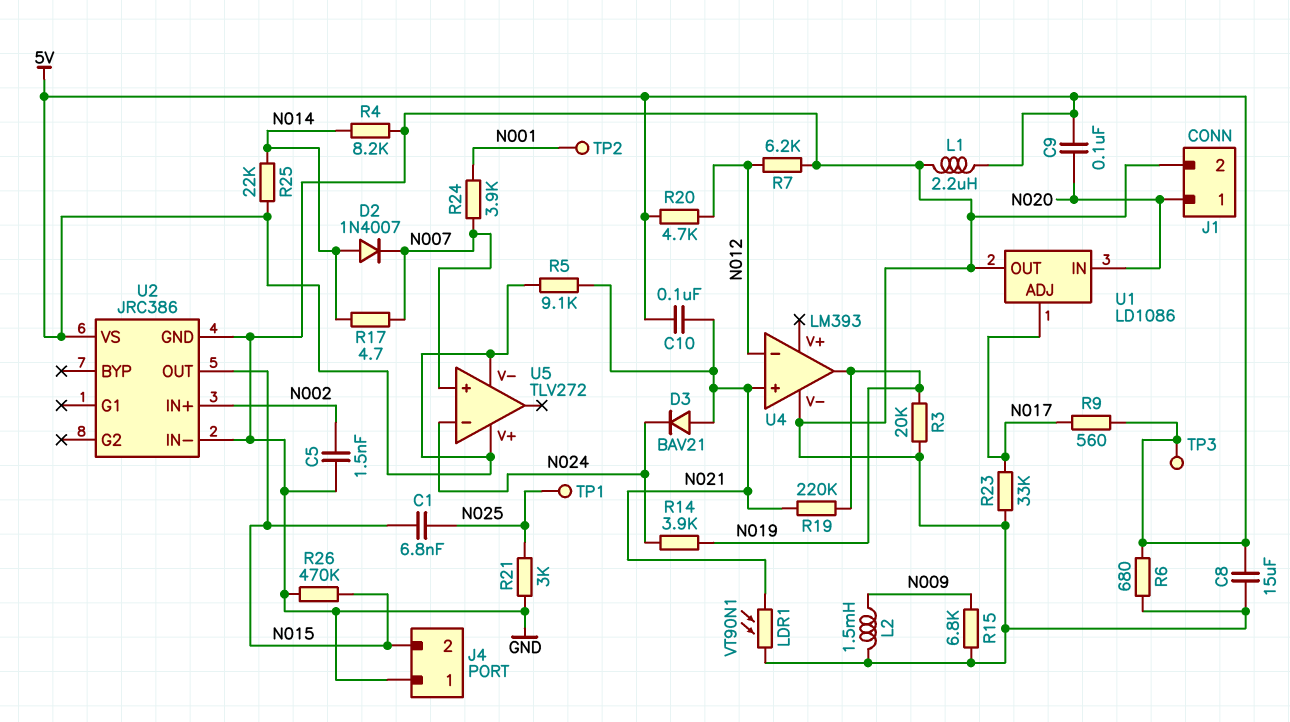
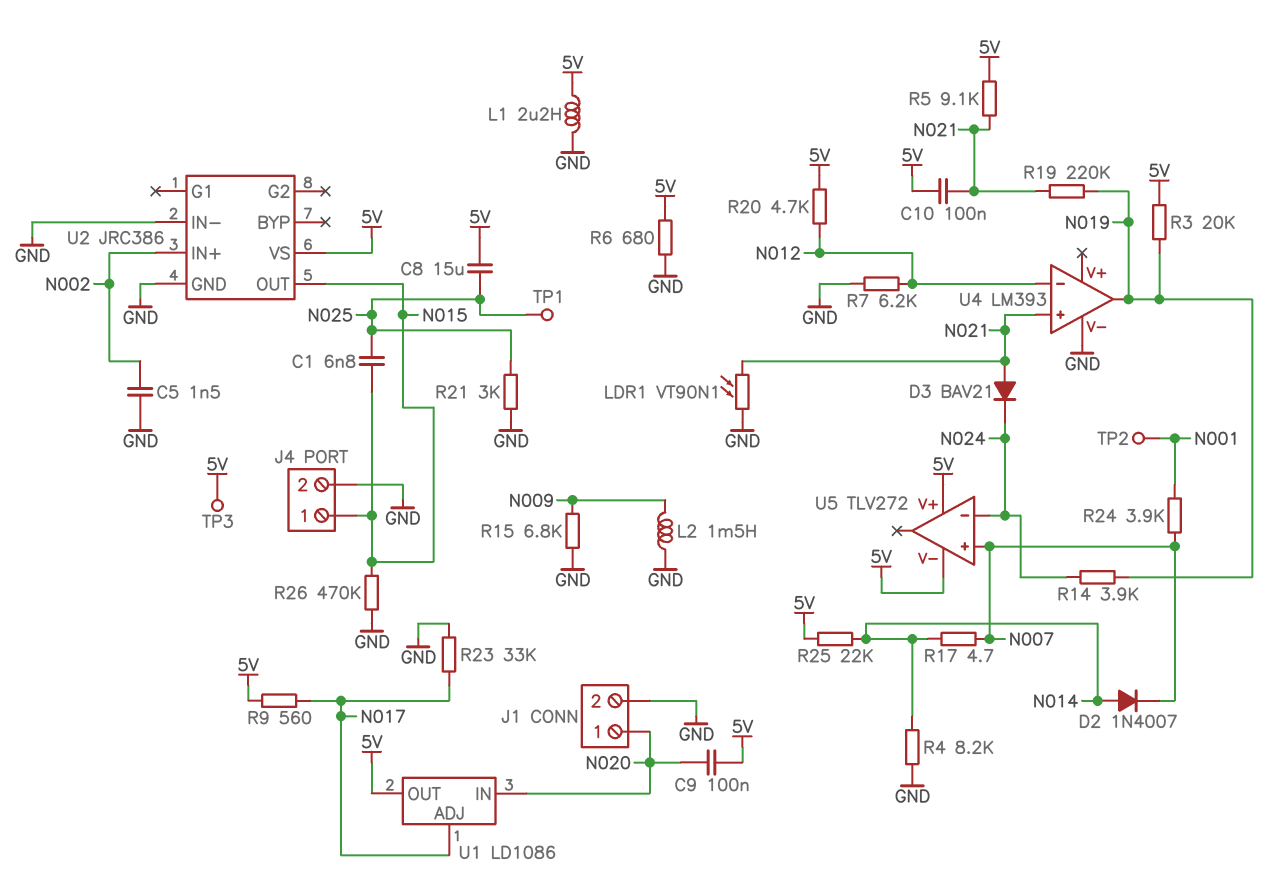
C8: 15uF (5V, GND) -> 15uF (5V, N025)
J4 pin 1: GND -> N015
J4 pin 2: N015 -> GND
R3: 20k (GND, N019) -> 20k (5V, N019)
U1 pin OUT: GND -> 5V

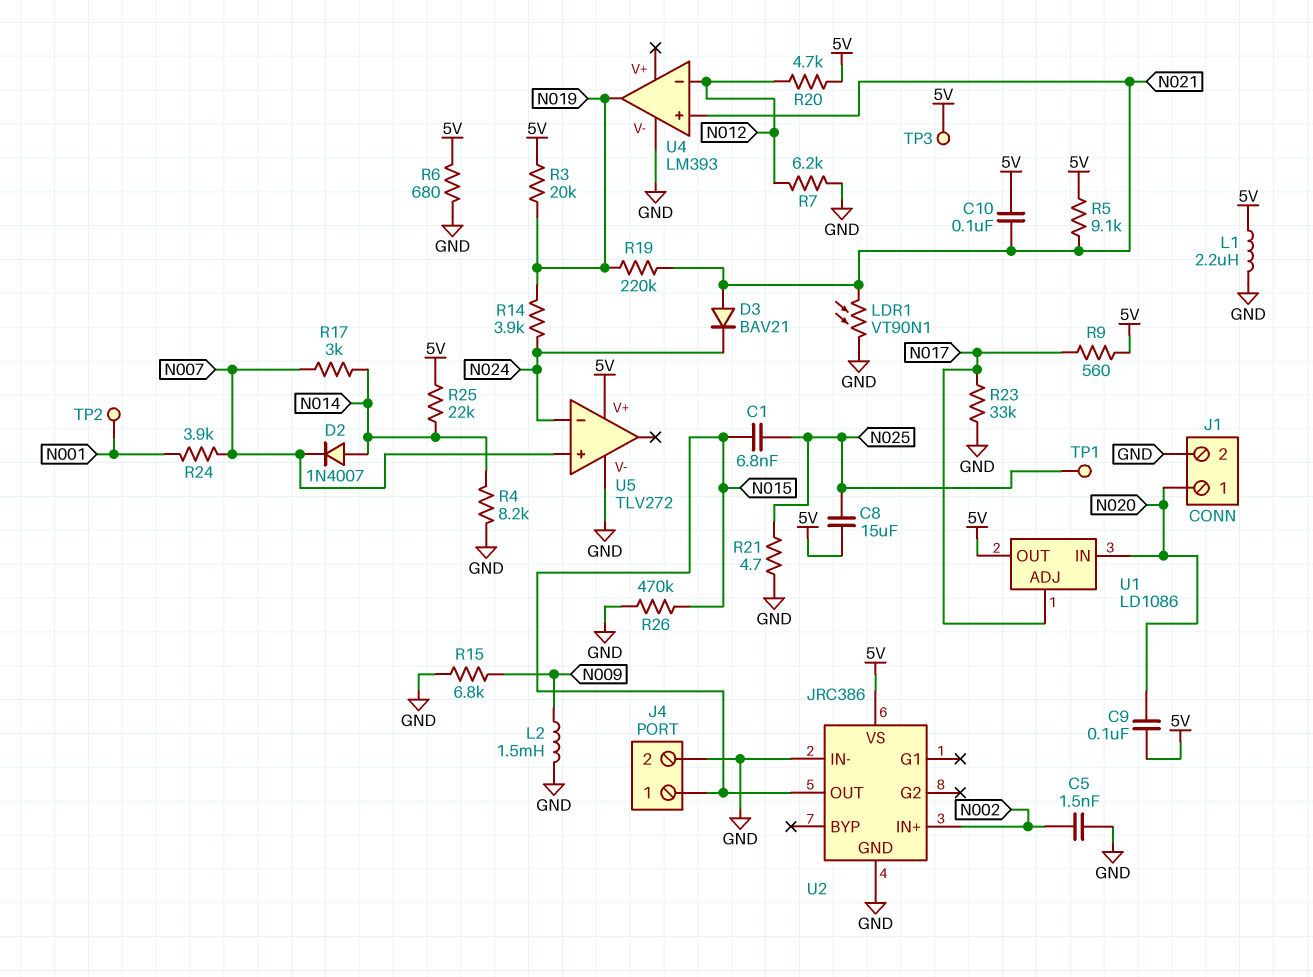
R17: 4.7 (N007, N014) -> 3k (N007, N014)
R21: 3k (GND, N025) -> 4.7 (GND, N025)
U5 pin V-: 5V -> GND

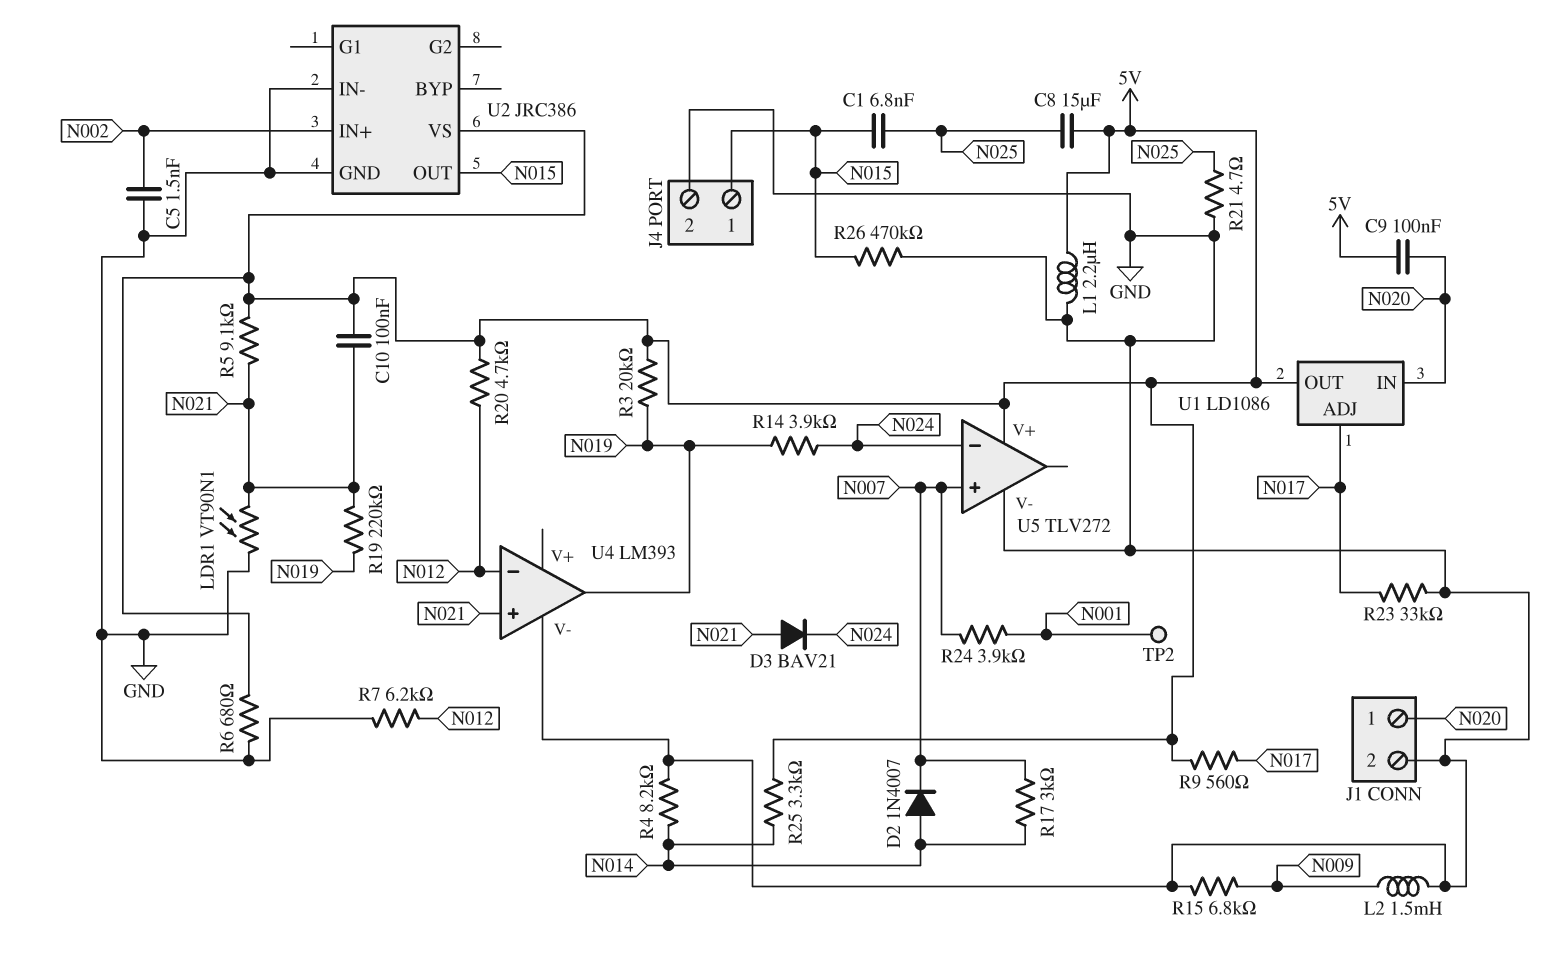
R25: 22k (5V, N014) -> 3.3k (5V, N014)
TP1: test point (N025) -> none
TP3: test point (5V) -> none

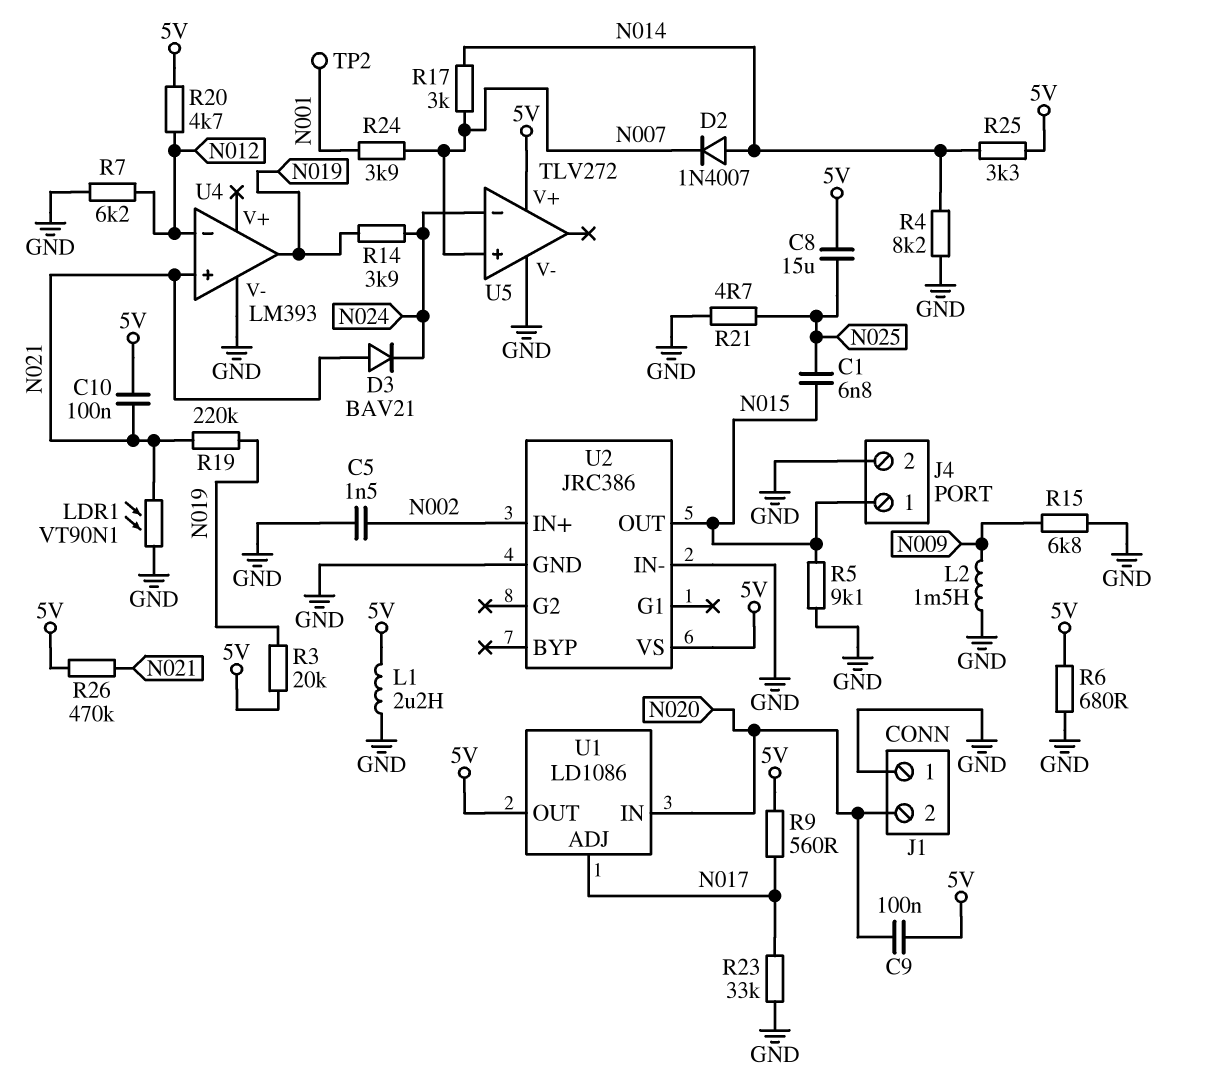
J1 pin 1: N020 -> GND
J1 pin 2: GND -> N020
R5: 9.1k (5V, N021) -> 9.1k (GND, N015)
R26: 470k (GND, N015) -> 470k (5V, N021)

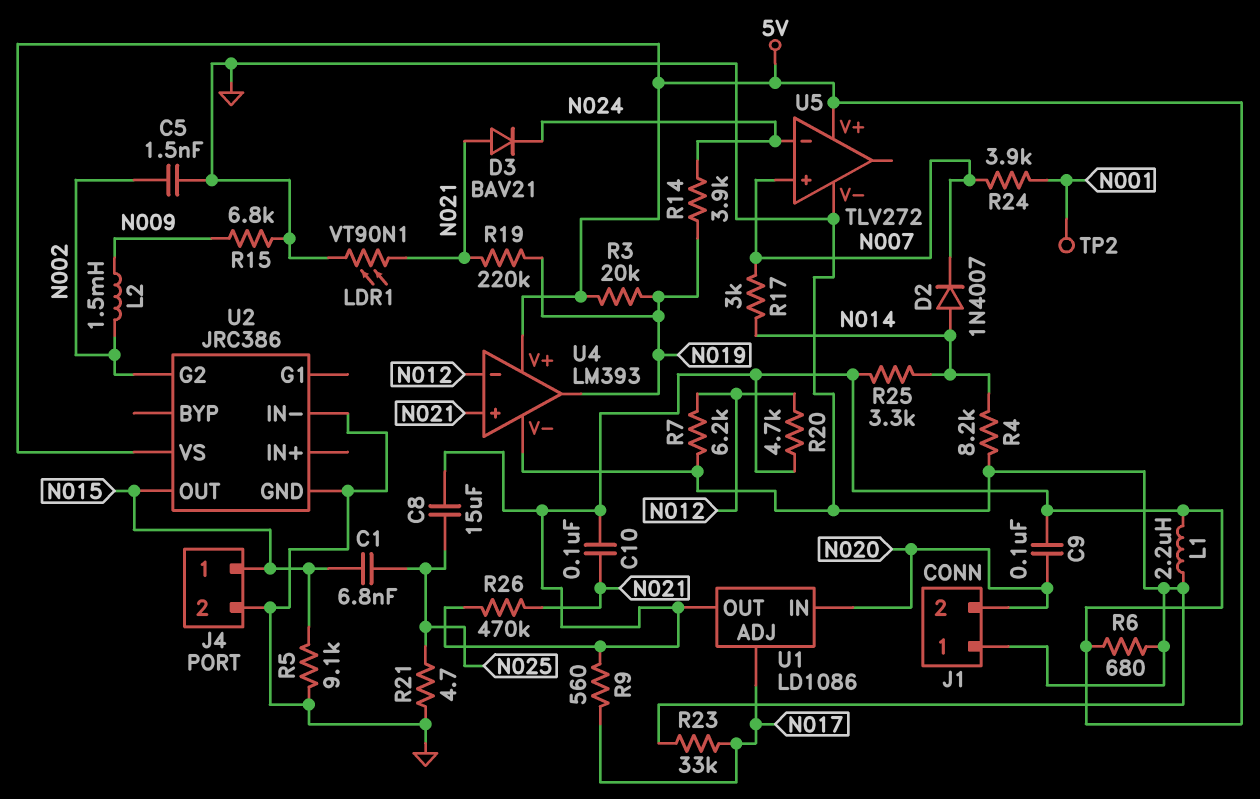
L2: 1.5mH (GND, N009) -> 1.5mH (N002, N009)
U2 pin G2: none -> N002
U2 pin IN+: N002 -> none
U4 pin V+: none -> 5V

